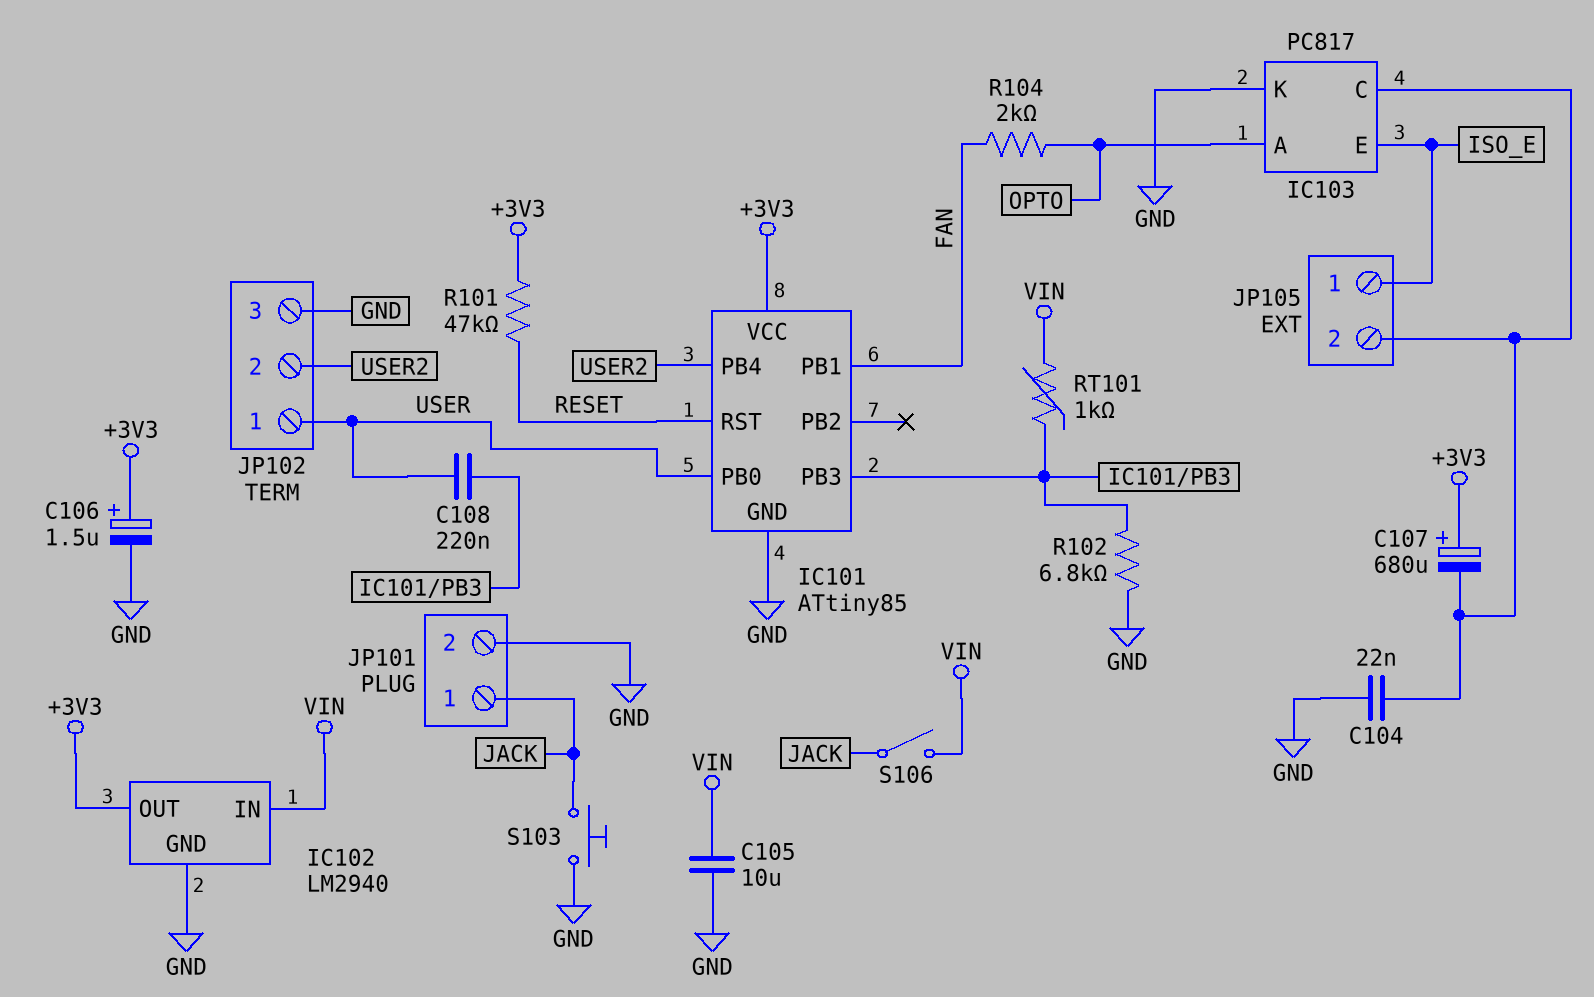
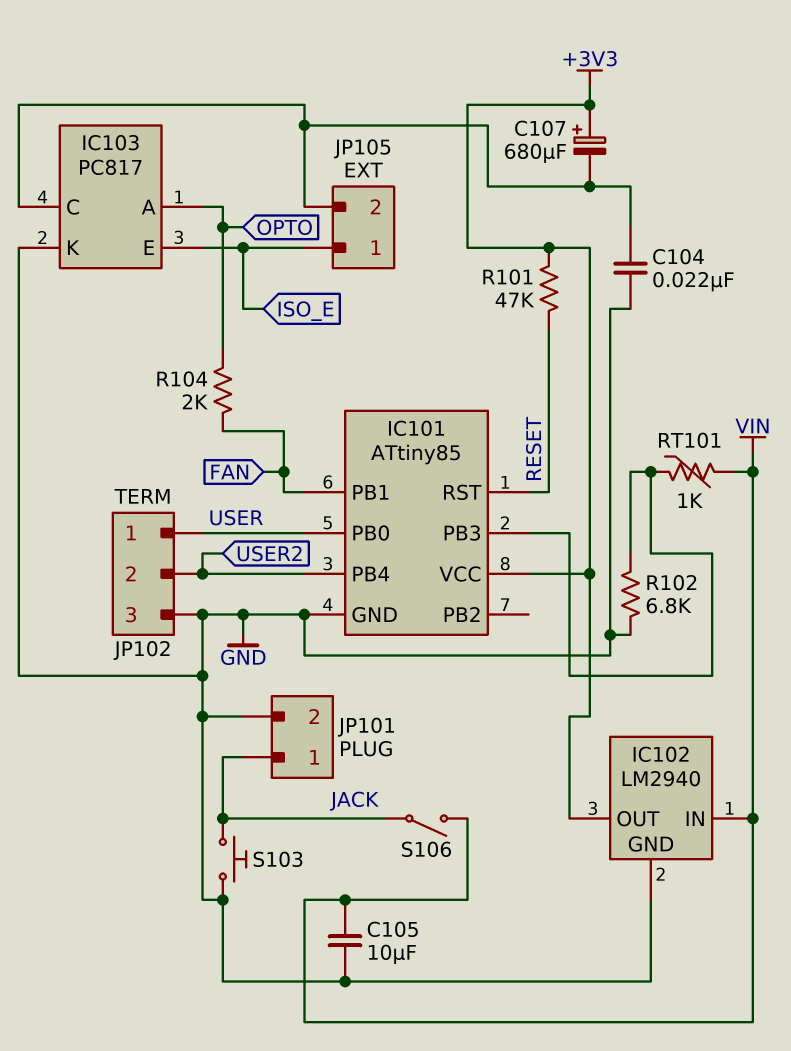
C106: 1.5uF (plus +3V3, minus GND) -> none
C108: 220nF (IC101/PB3, USER) -> none

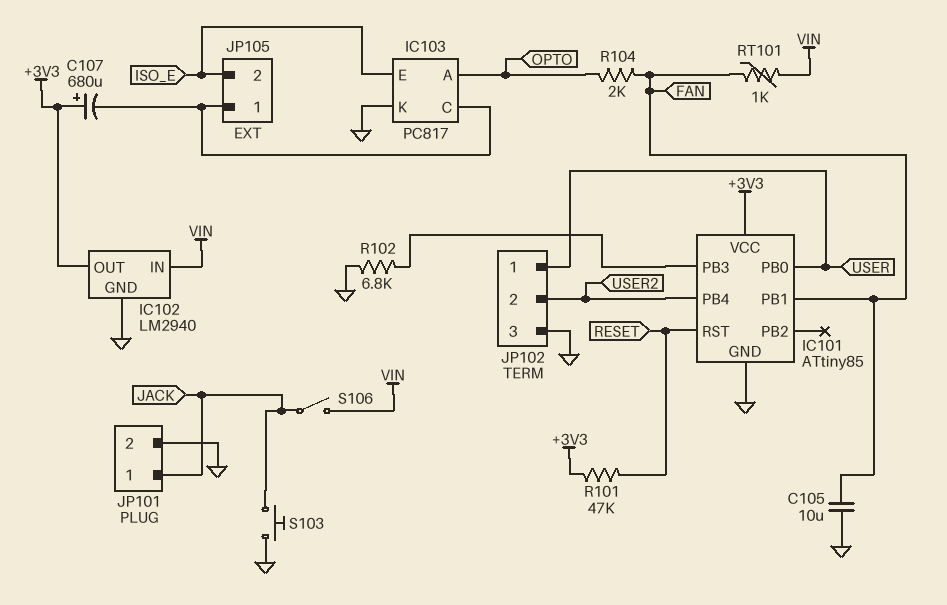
C104: 22nF (GND, IC103/C) -> none
C105: 10uF (GND, VIN) -> 10uF (FAN, GND)
JP105 pin 1: ISO_E -> IC103/C
JP105 pin 2: IC103/C -> ISO_E
RT101: 1k (IC101/PB3, VIN) -> 1k (FAN, VIN)

